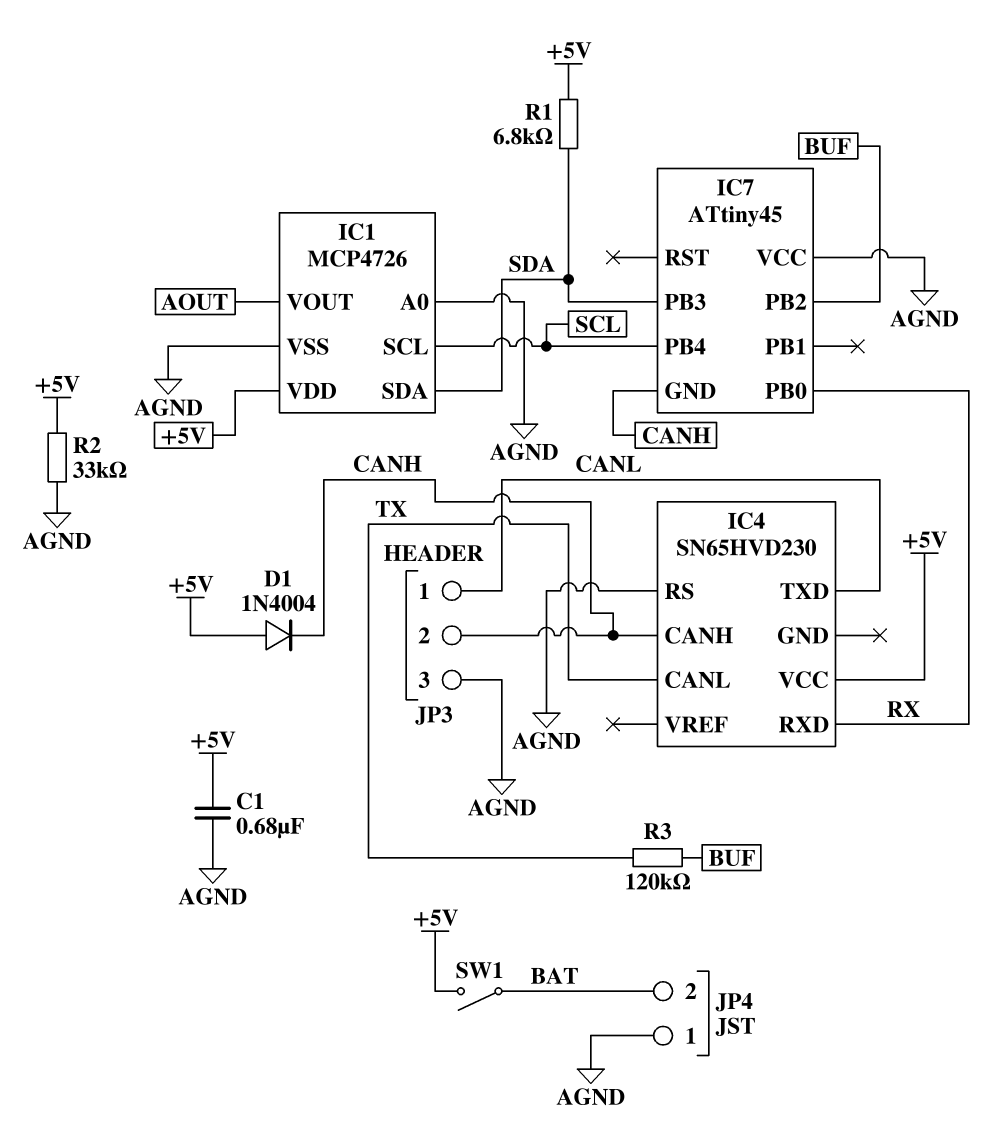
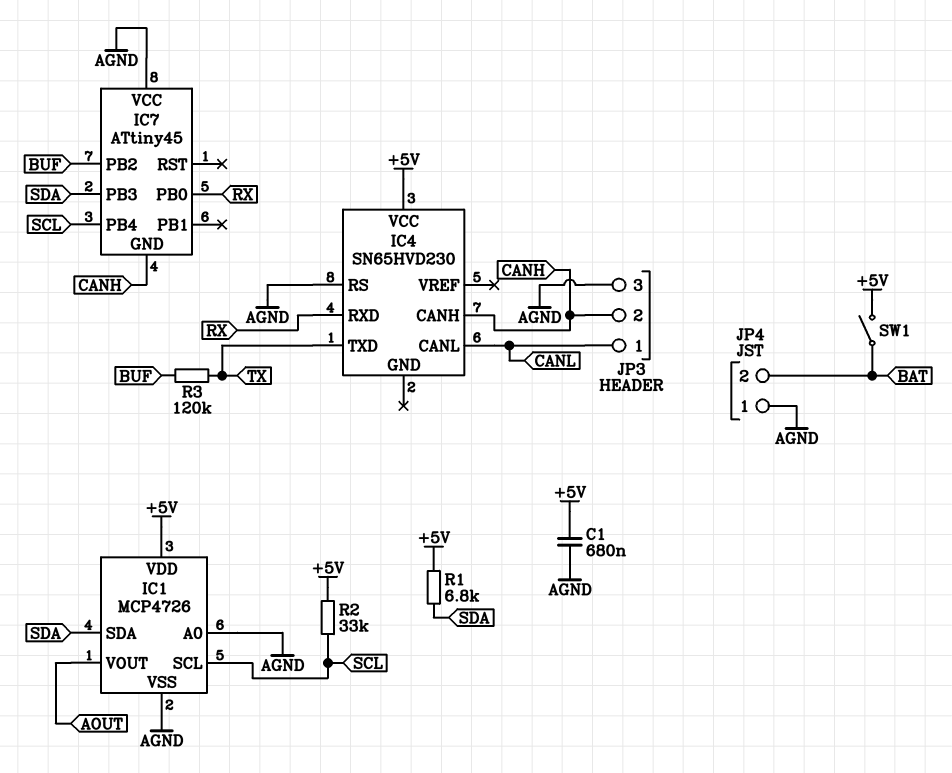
D1: diode 1N4004 (A +5V, K CANH) -> none
IC4 pin CANL: TX -> CANL
IC4 pin TXD: CANL -> TX
R2: 33k (+5V, AGND) -> 33k (+5V, SCL)

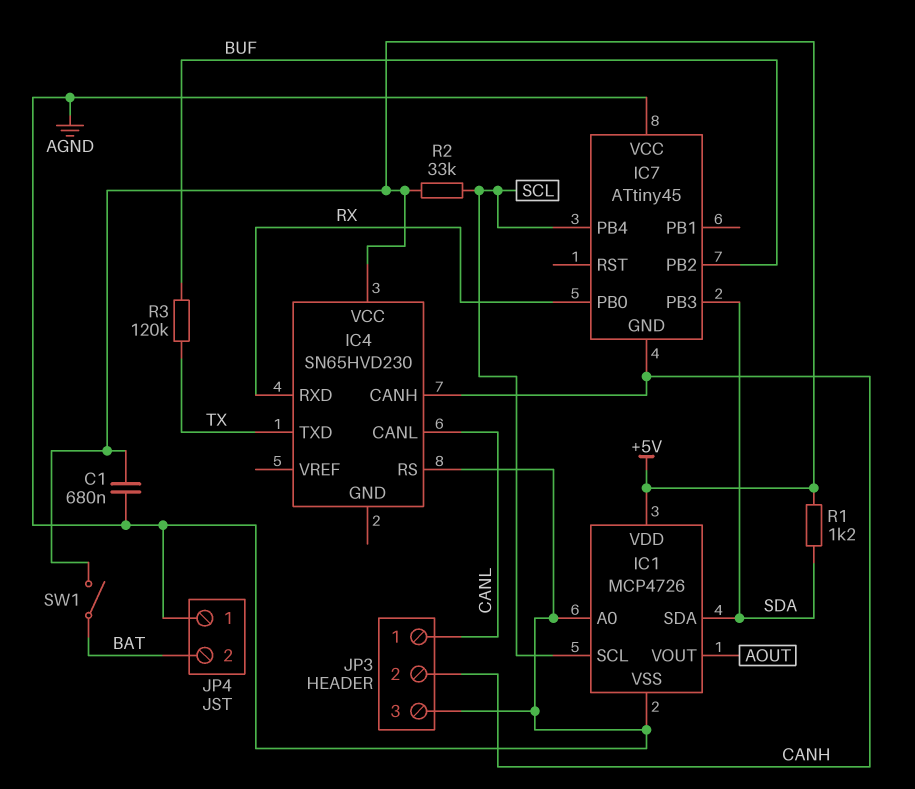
R1: 6.8k (+5V, SDA) -> 1.2k (+5V, SDA)

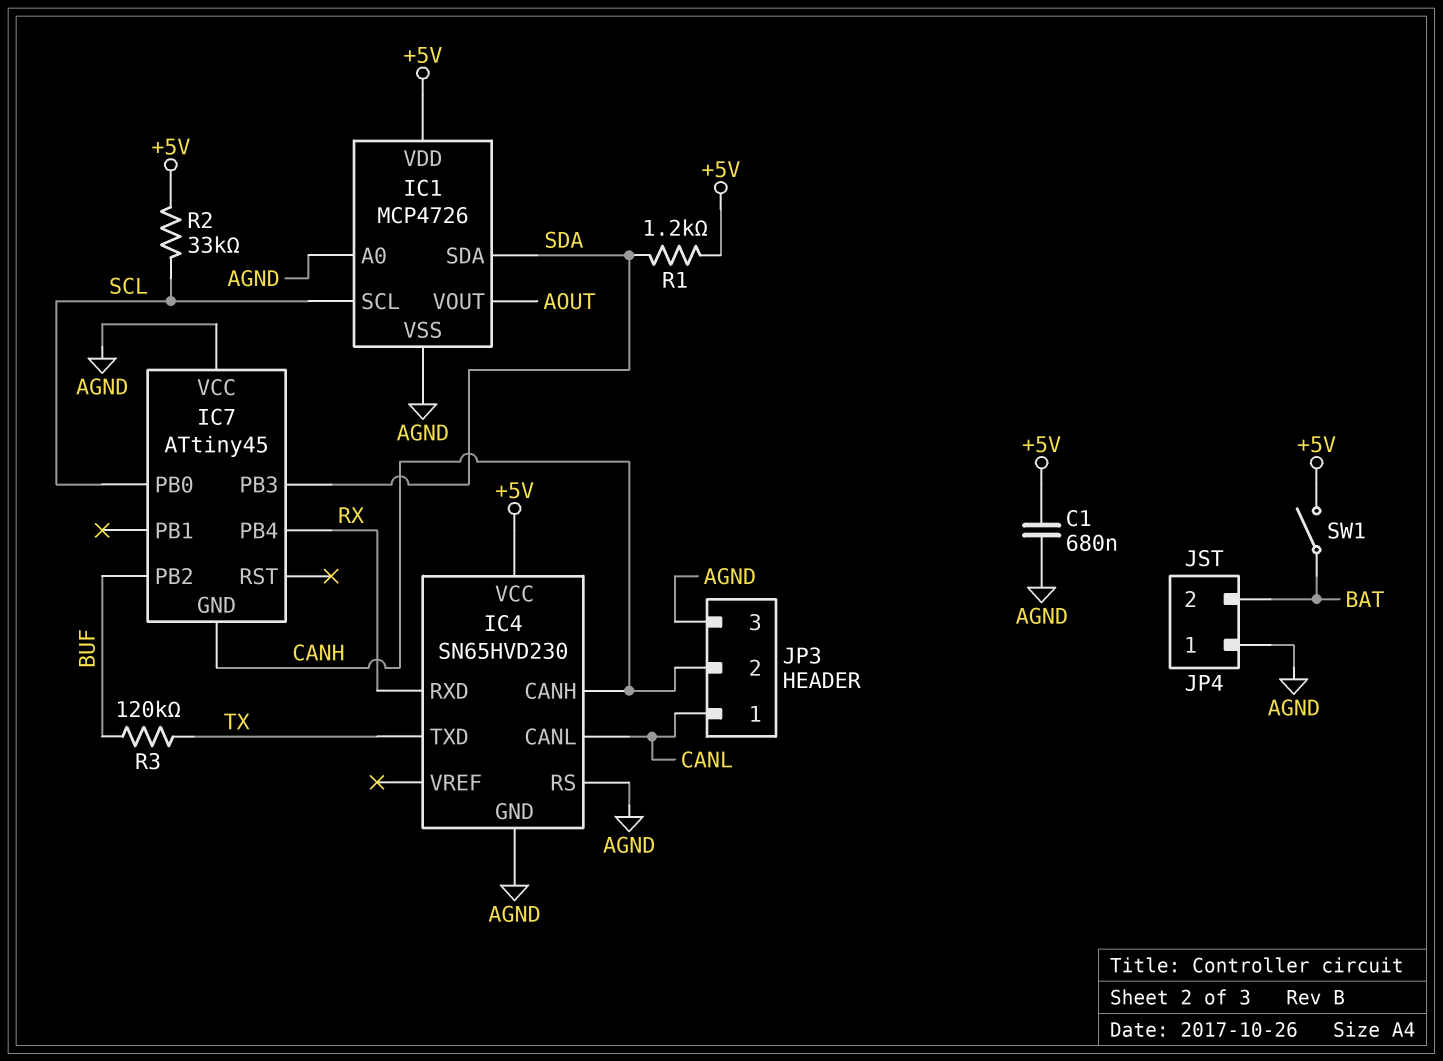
IC4 pin GND: none -> AGND
IC7 pin PB0: RX -> SCL
IC7 pin PB4: SCL -> RX

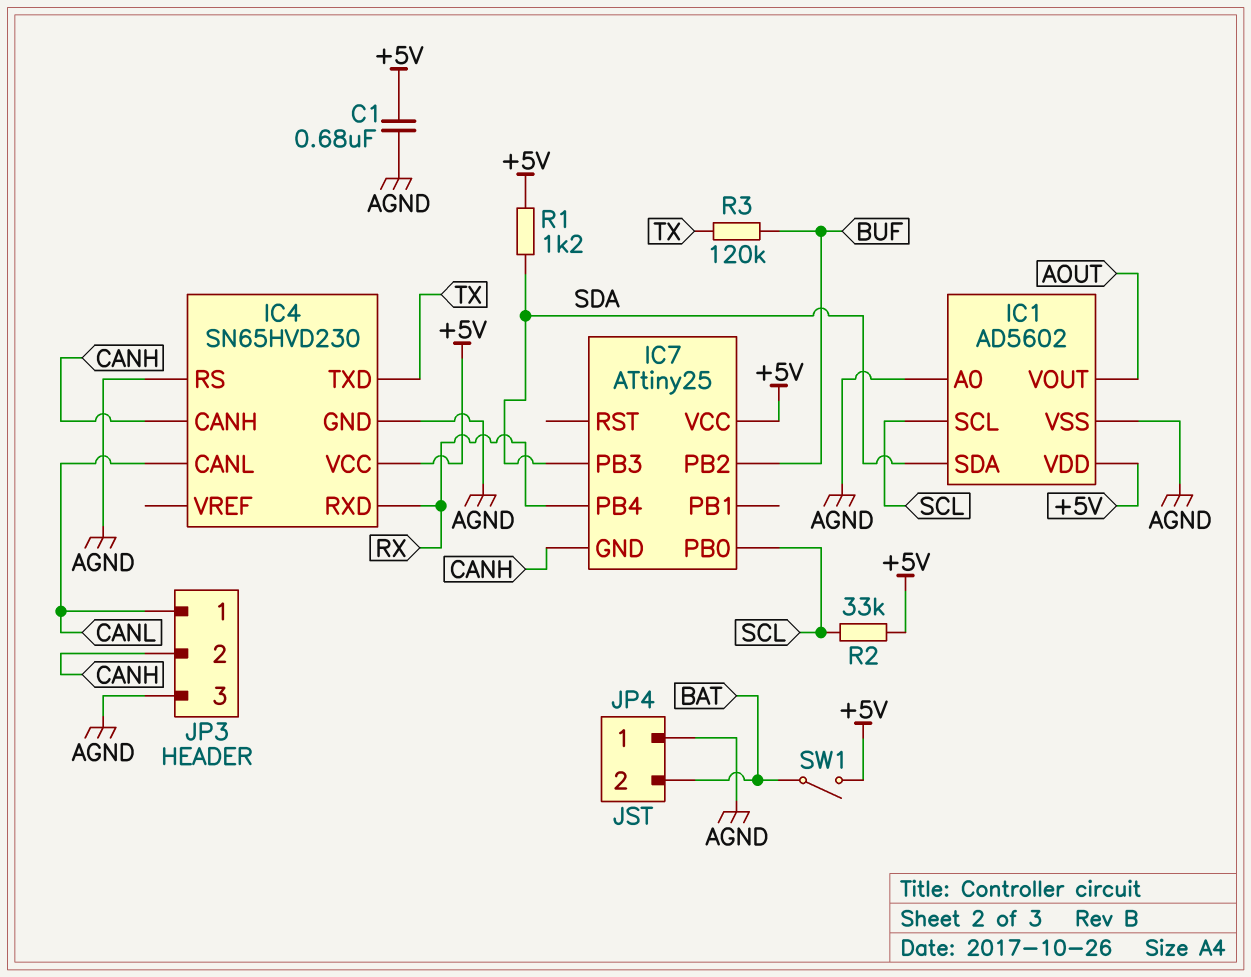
IC1: MCP4726 -> AD5602
IC7: ATtiny45 -> ATtiny25
IC7 pin VCC: AGND -> +5V

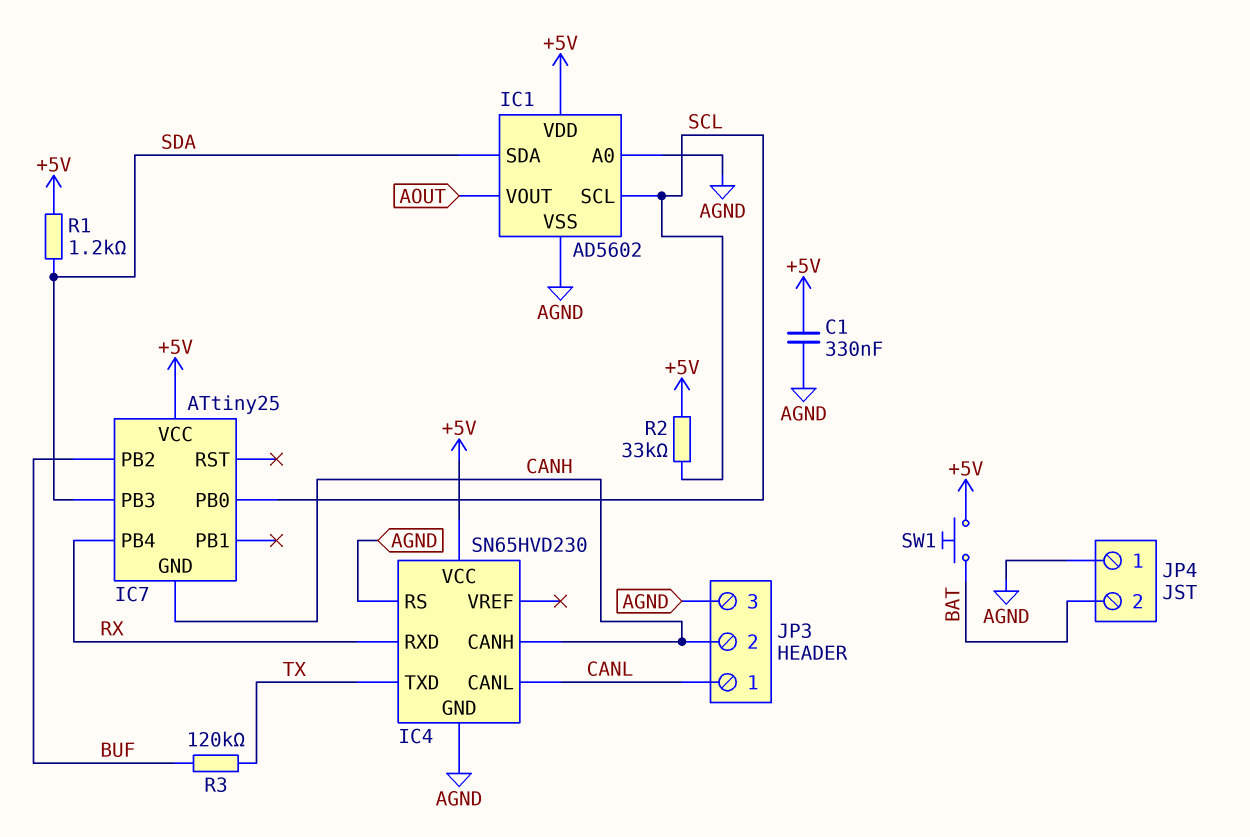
C1: 680nF (+5V, AGND) -> 330nF (+5V, AGND)
SW1: switch (+5V, BAT) -> button (+5V, BAT)

